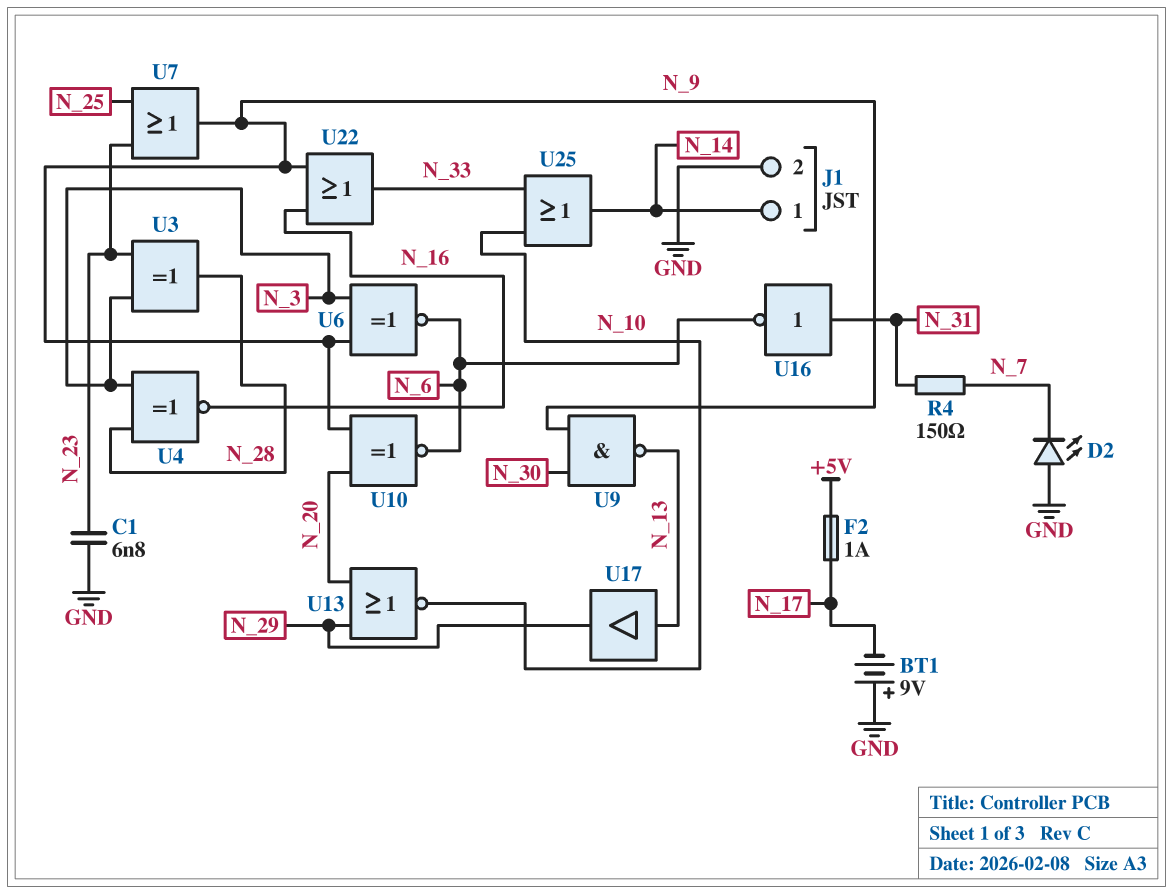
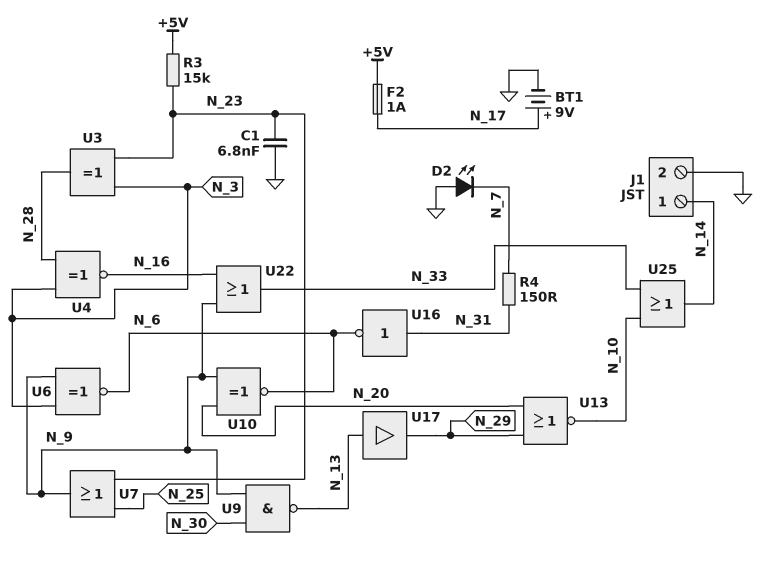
BT1: 9V (plus GND, minus N_17) -> 9V (plus N_17, minus GND)
R3: none -> 15k (+5V, N_23)

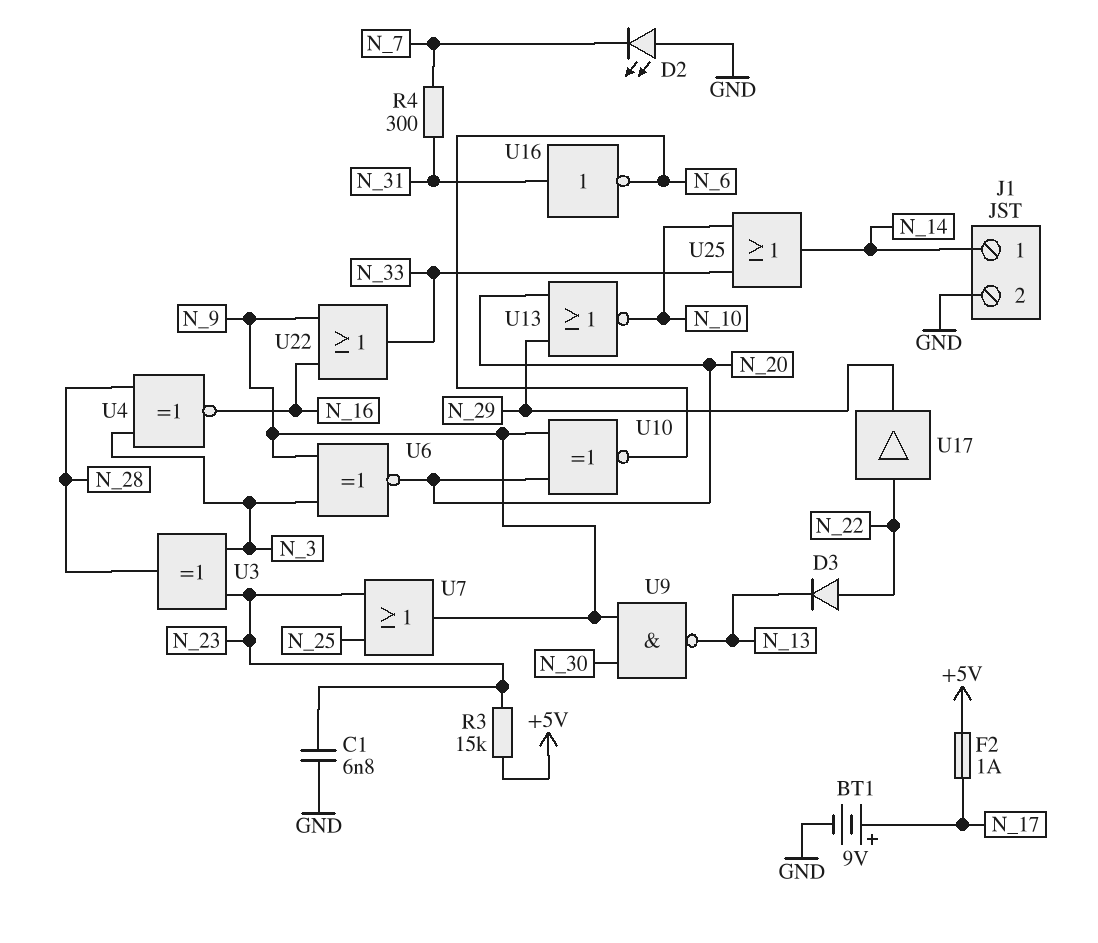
D3: none -> diode (A N_22, K N_13)
R4: 150 (N_7, N_31) -> 300 (N_7, N_31)
U6: XNOR (in N_3, in N_9, out N_6) -> XNOR (in N_3, in N_9, out N_20)
U17: buffer (in N_13, out N_29) -> buffer (in N_22, out N_29)

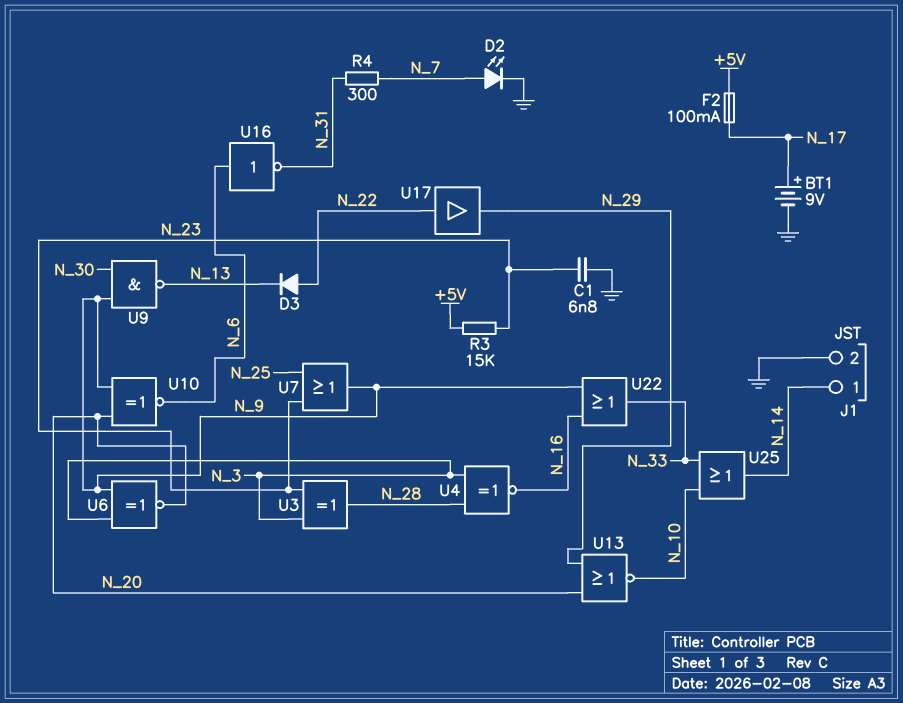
D2: LED (A GND, K N_7) -> LED (A N_7, K GND)
F2: 1A (+5V, N_17) -> 100mA (+5V, N_17)
U16: NOT (in N_31, out N_6) -> NOT (in N_6, out N_31)

